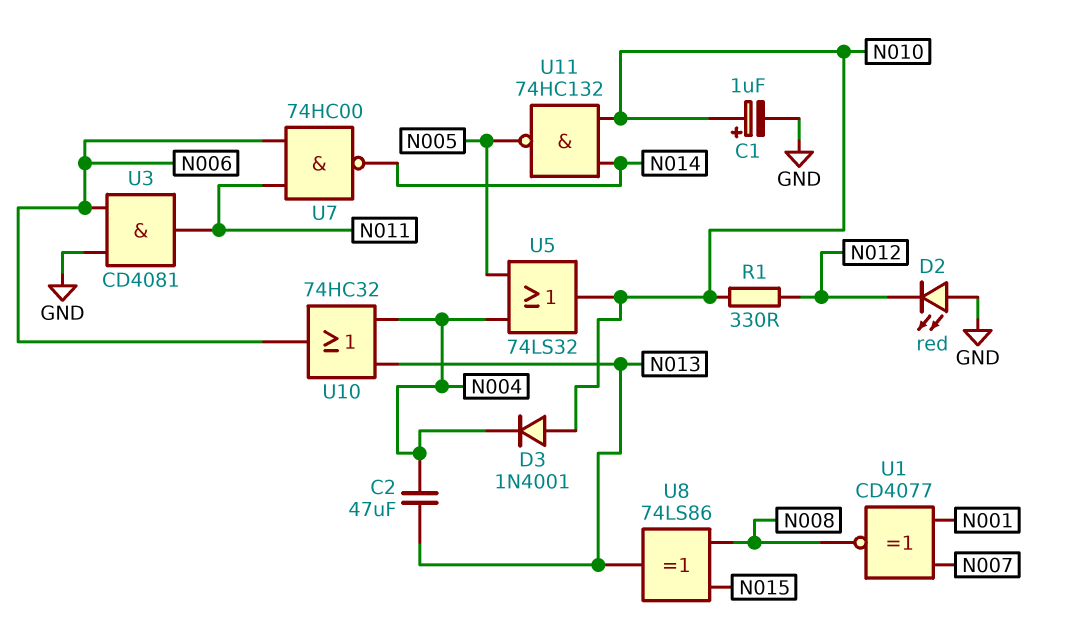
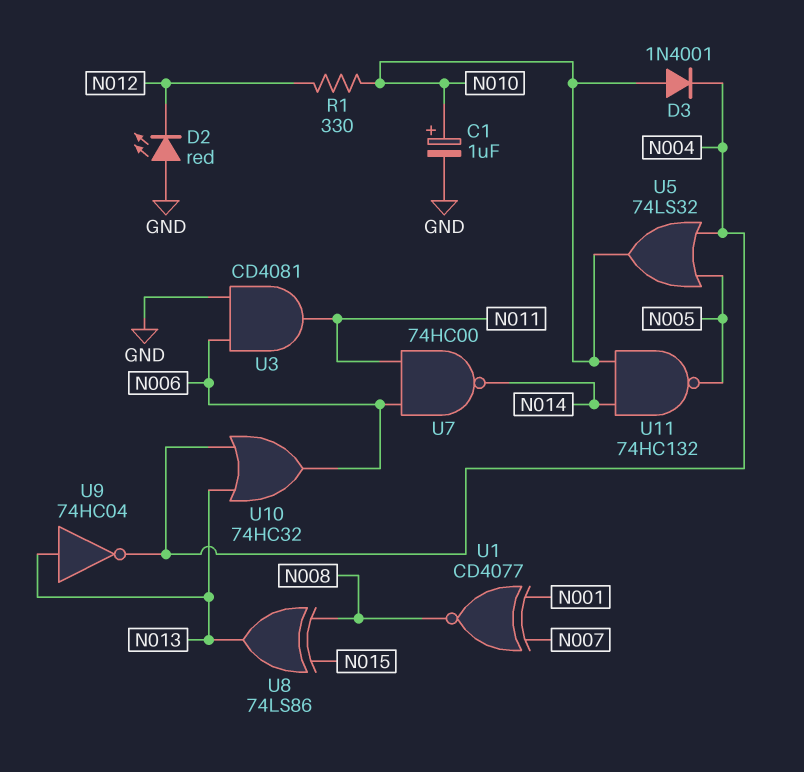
C2: 47uF (N004, N013) -> none
U9: none -> NOT 74HC04 (in N013, out N004)

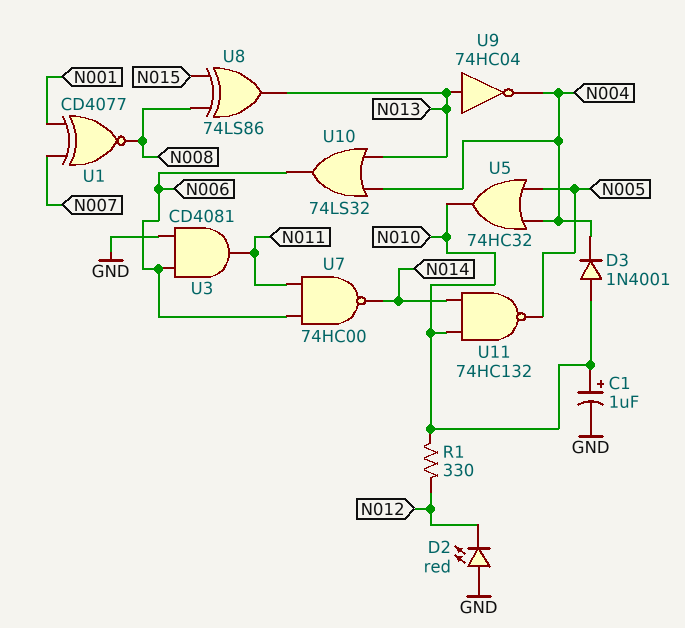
U5: OR 74LS32 (in N004, in N005, out N010) -> OR 74HC32 (in N004, in N005, out N010)
U10: OR 74HC32 (in N004, in N013, out N006) -> OR 74LS32 (in N004, in N013, out N006)

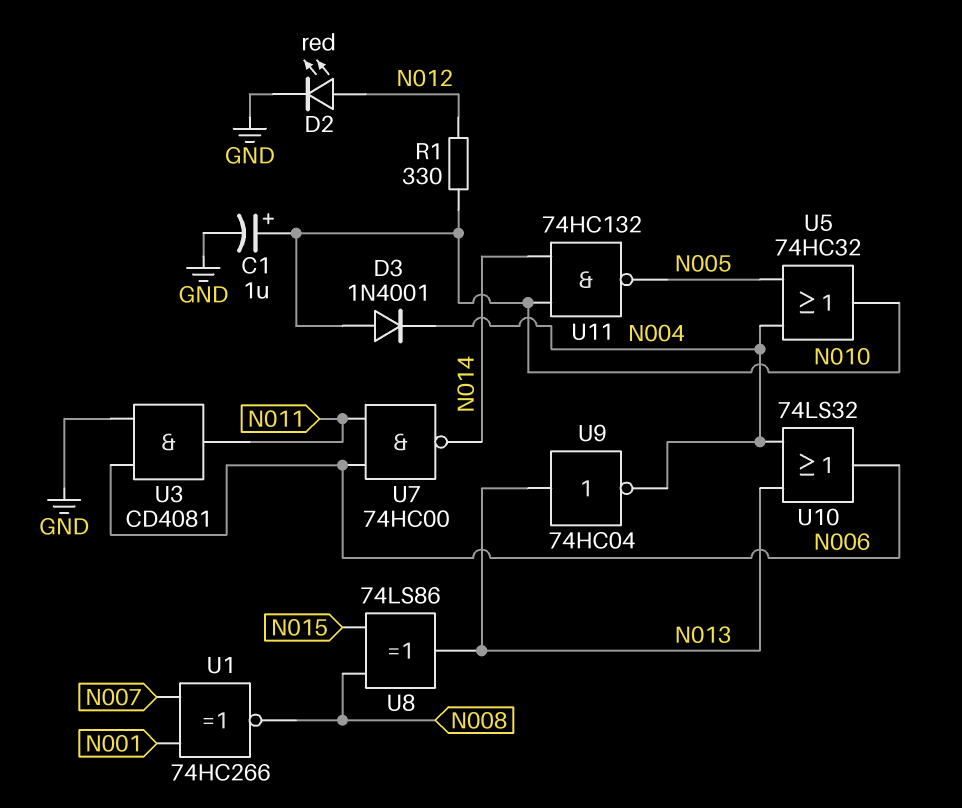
D2: LED red (A GND, K N012) -> LED red (A N012, K GND)
U1: XNOR CD4077 (in N001, in N007, out N008) -> XNOR 74HC266 (in N001, in N007, out N008)

